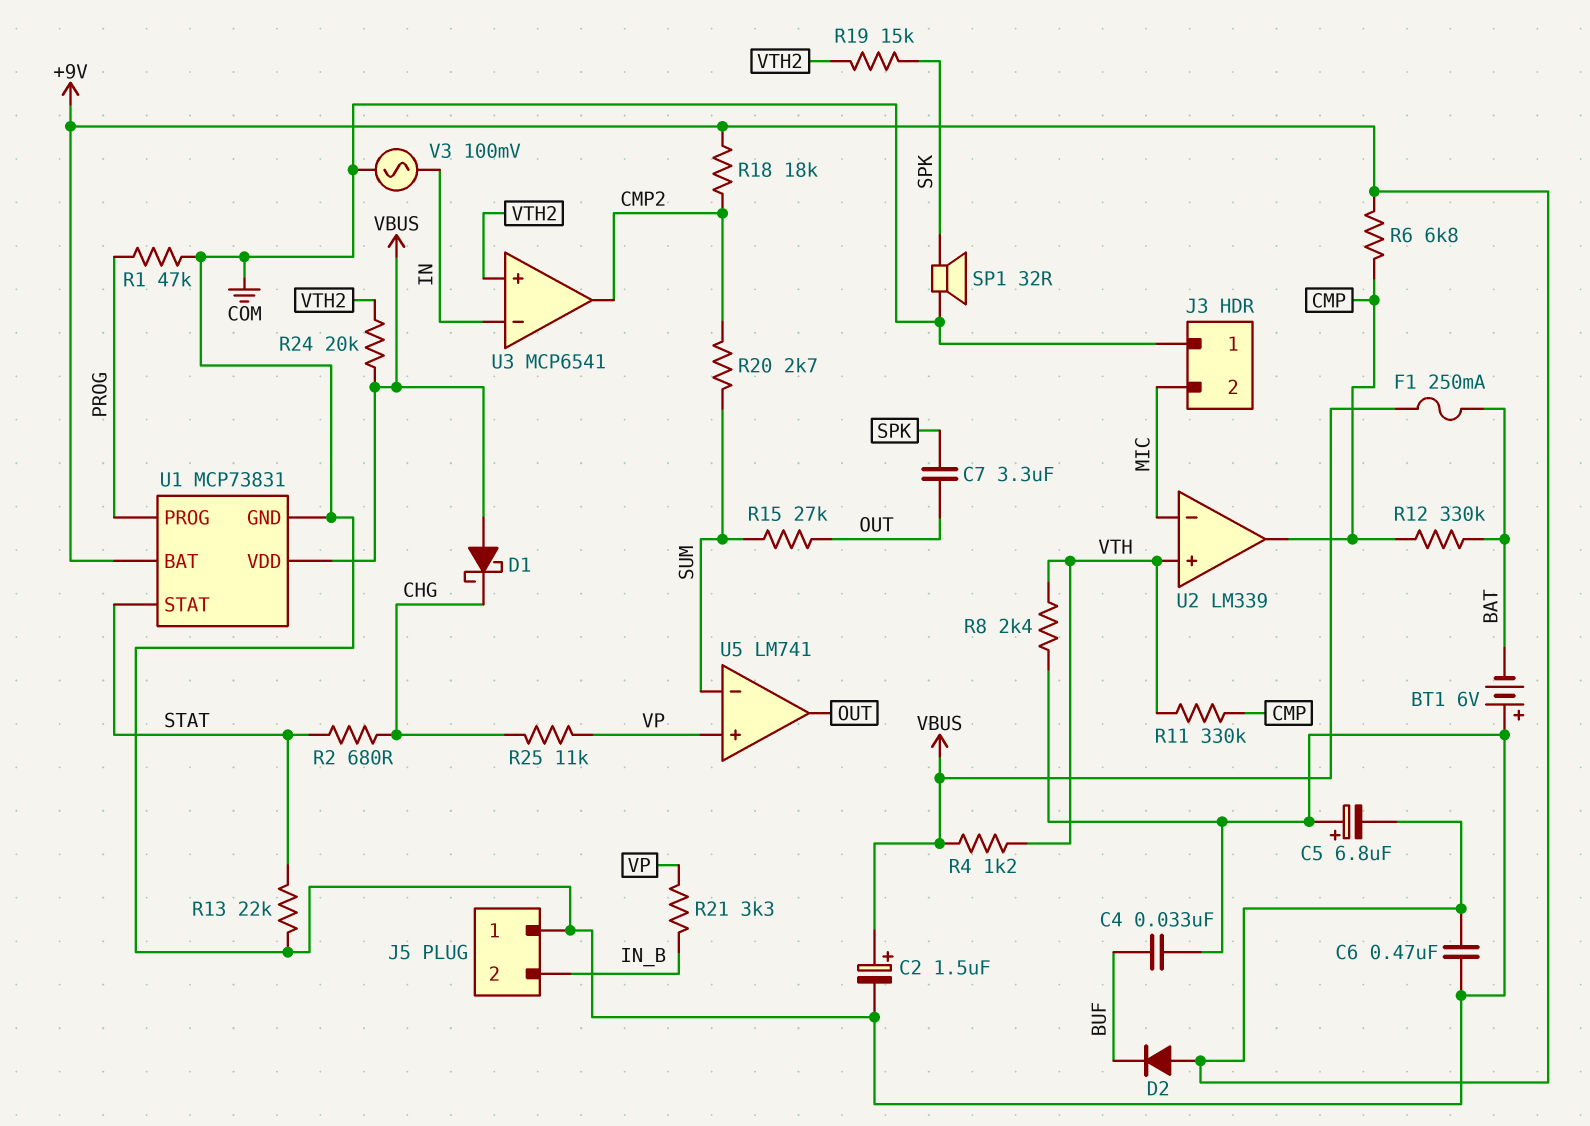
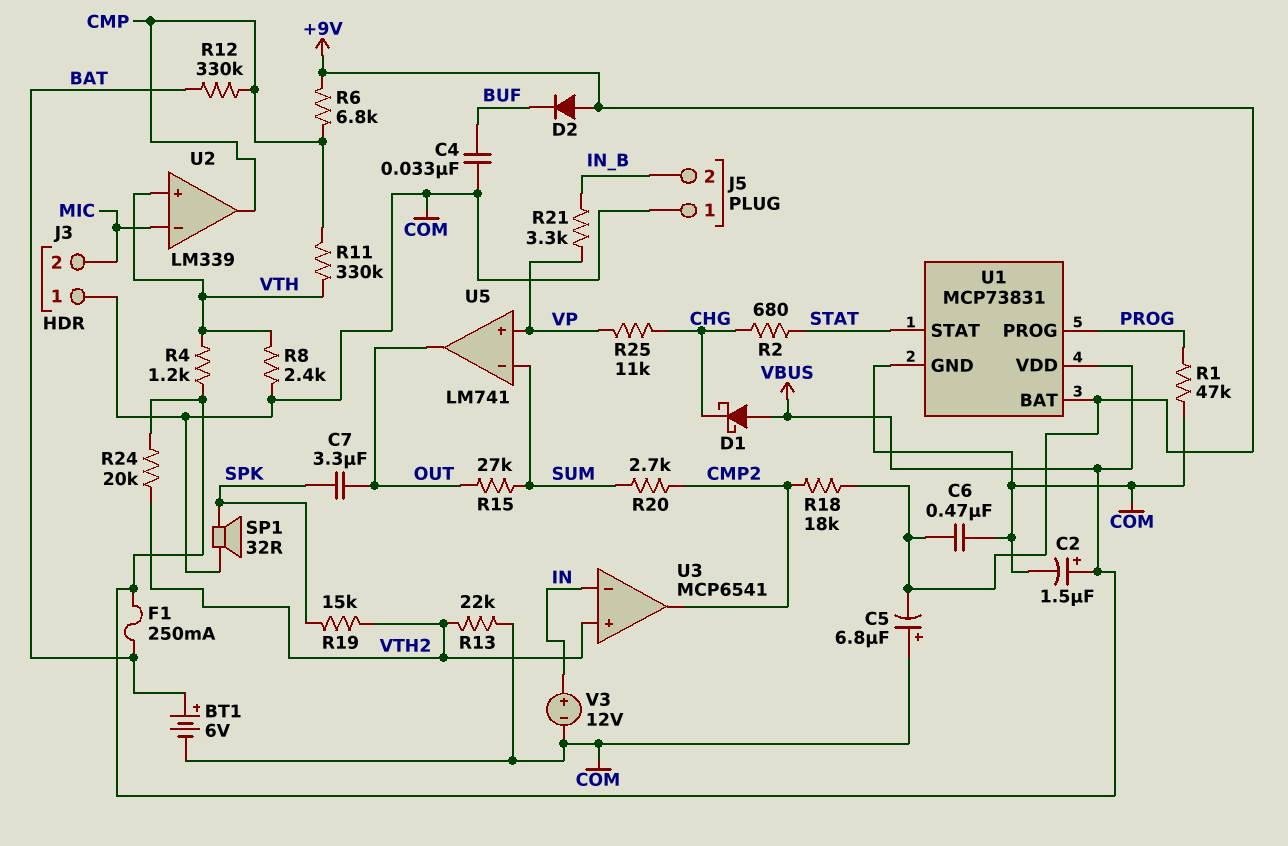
BT1: 6V (plus COM, minus BAT) -> 6V (plus BAT, minus COM)
R13: 22k (COM, STAT) -> 22k (COM, VTH2)
V3: AC 100mV (COM, IN) -> 12V (plus IN, minus COM)

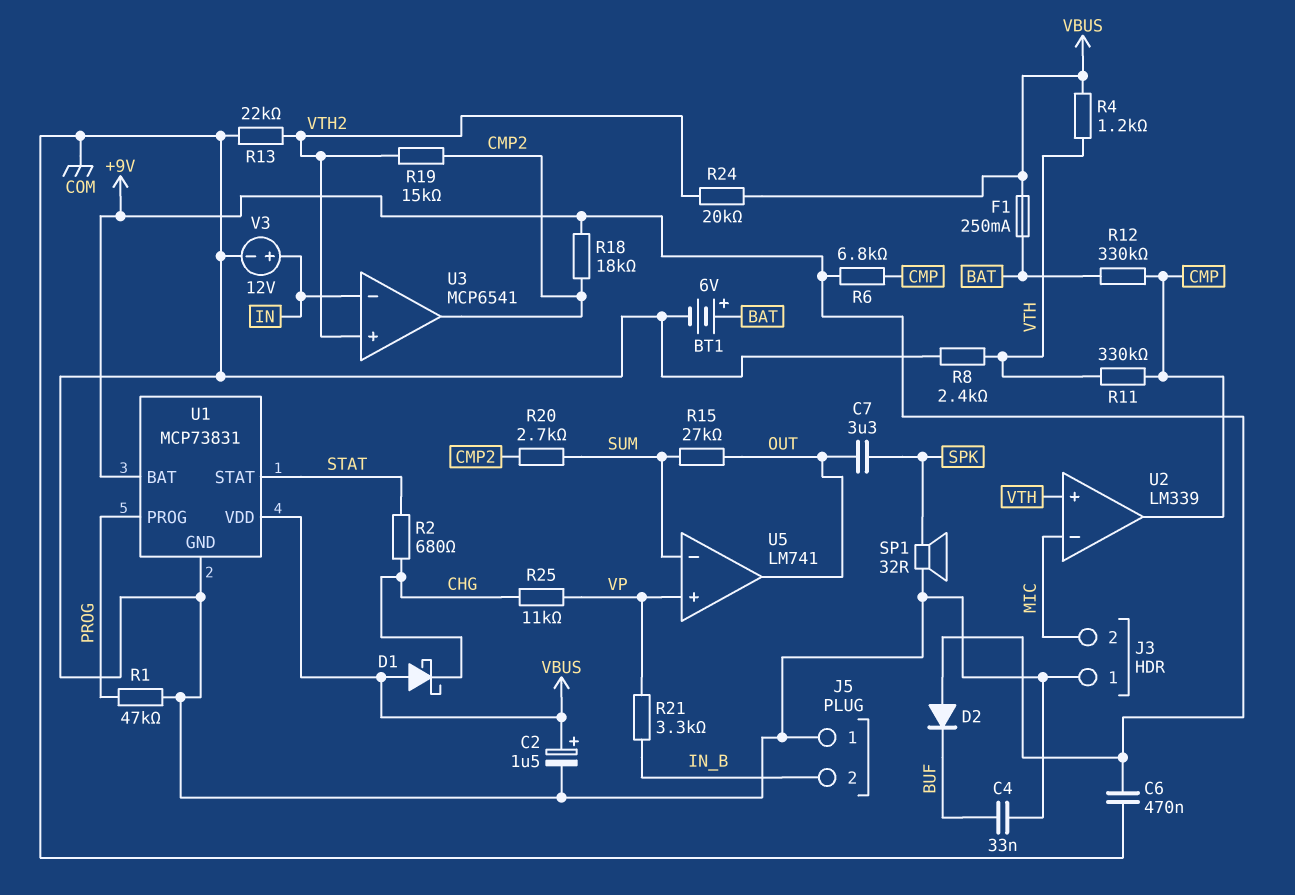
C5: 6.8uF (plus COM, minus +9V) -> none
R19: 15k (SPK, VTH2) -> 15k (CMP2, VTH2)

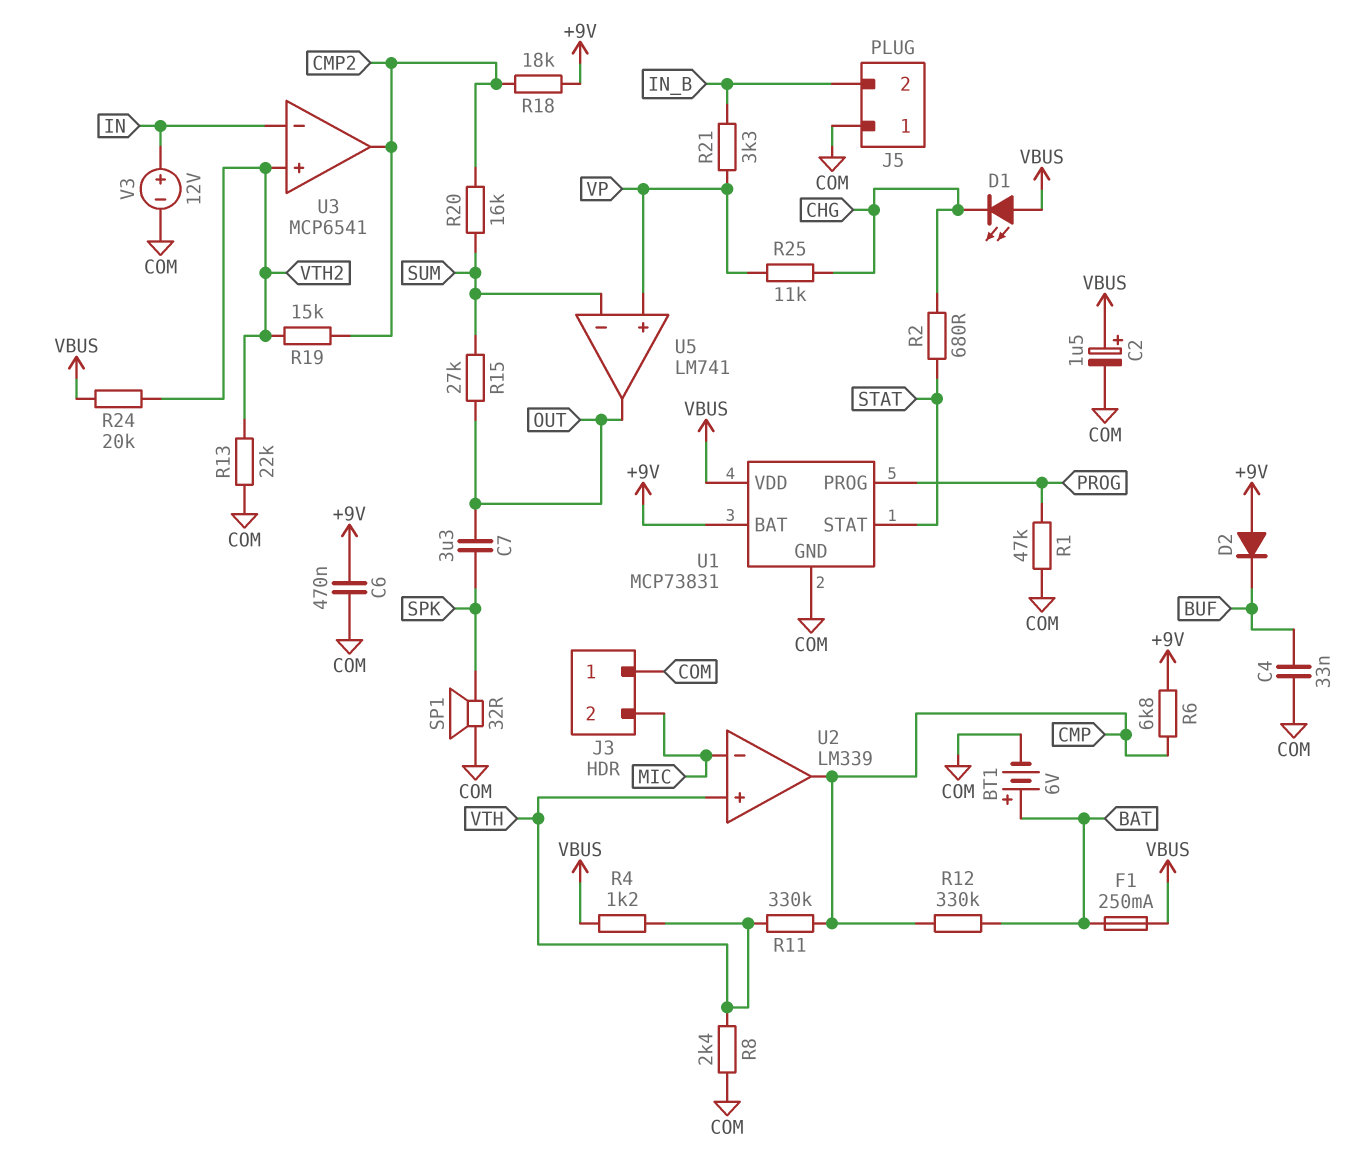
D1: schottky (A VBUS, K CHG) -> LED (A VBUS, K CHG)
R20: 2.7k (CMP2, SUM) -> 16k (CMP2, SUM)

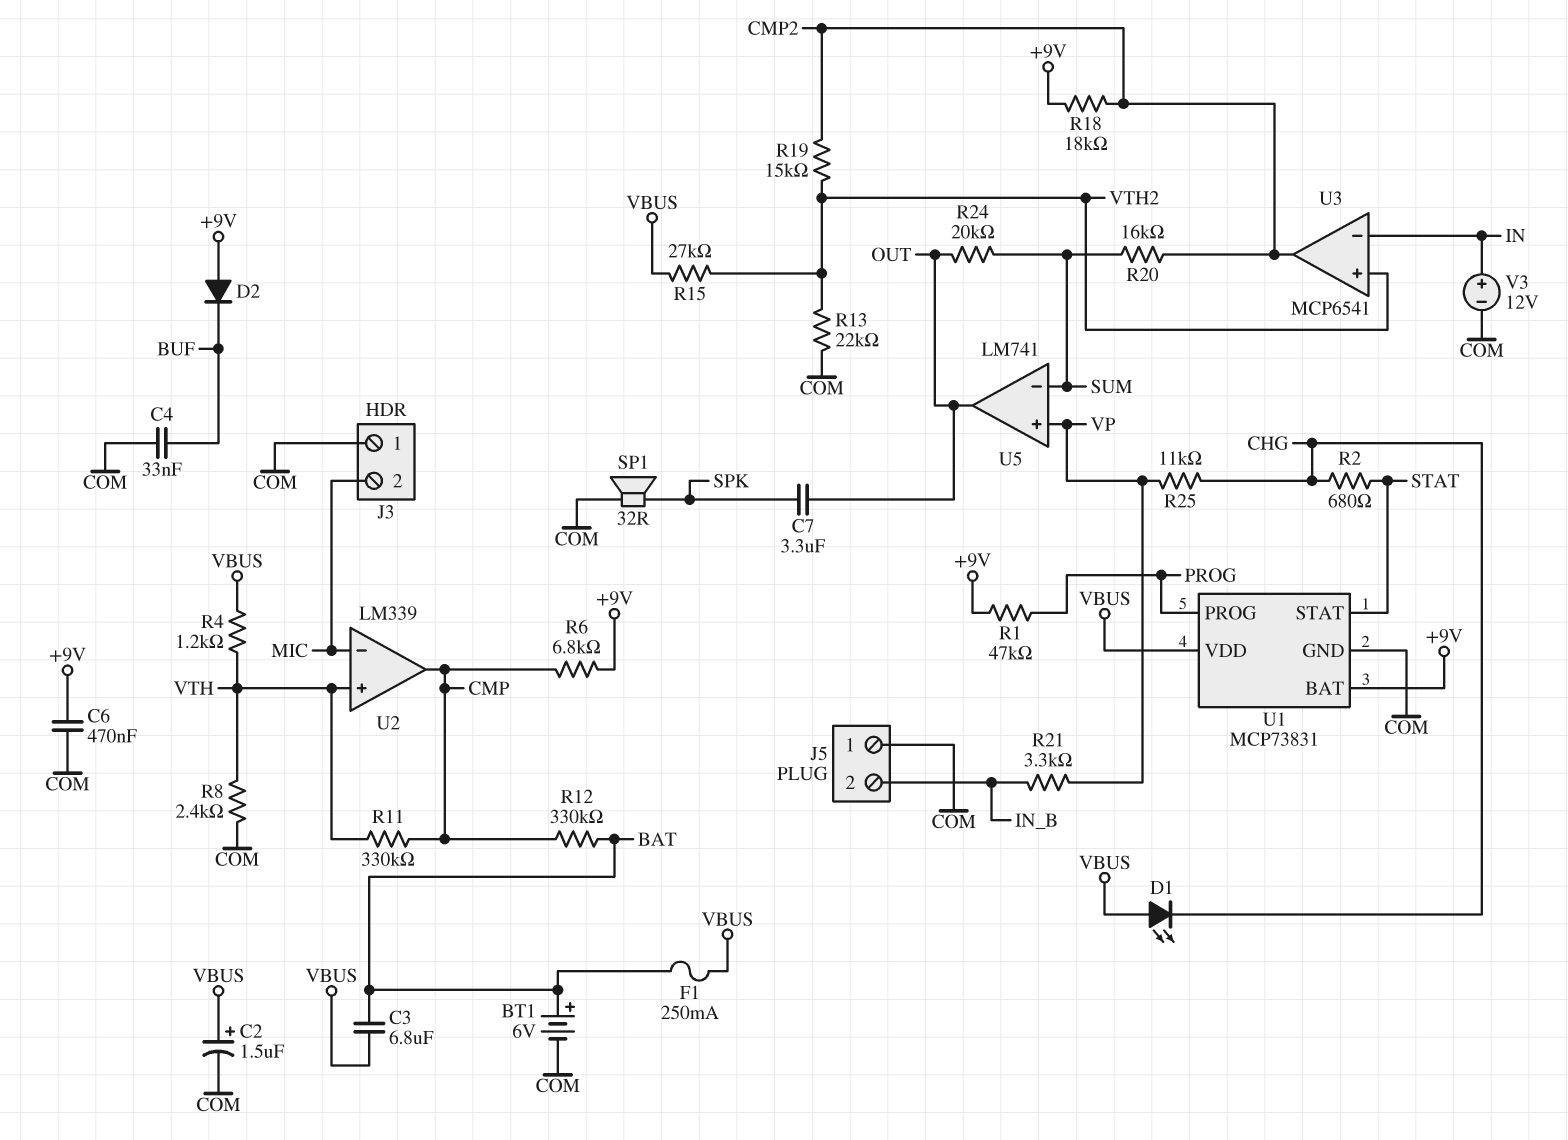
C3: none -> 6.8uF (BAT, VBUS)
R1: 47k (COM, PROG) -> 47k (+9V, PROG)
R15: 27k (OUT, SUM) -> 27k (VBUS, VTH2)
R24: 20k (VBUS, VTH2) -> 20k (OUT, SUM)

